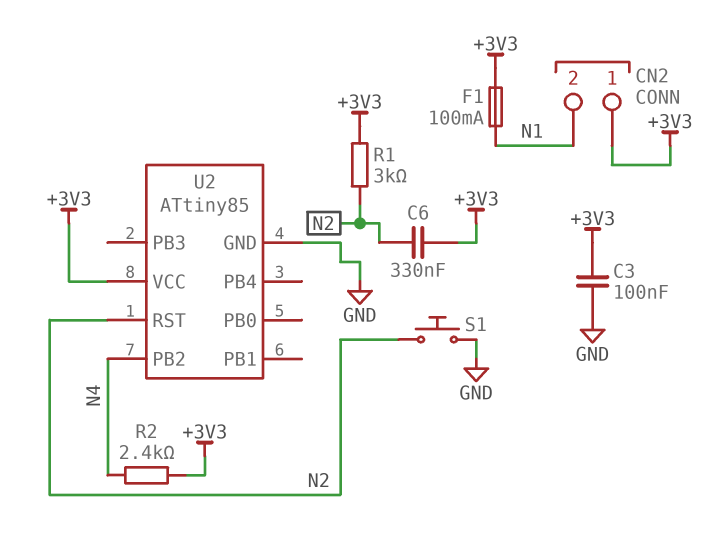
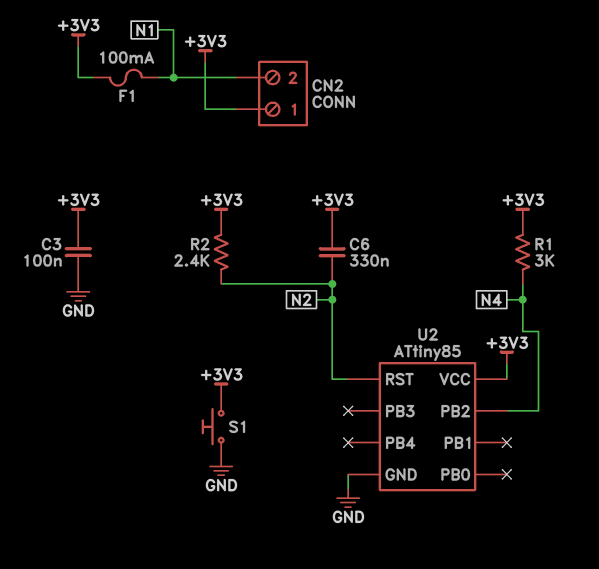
R1: 3k (+3V3, N2) -> 3k (+3V3, N4)
R2: 2.4k (+3V3, N4) -> 2.4k (+3V3, N2)
S1: button (GND, N2) -> button (+3V3, GND)

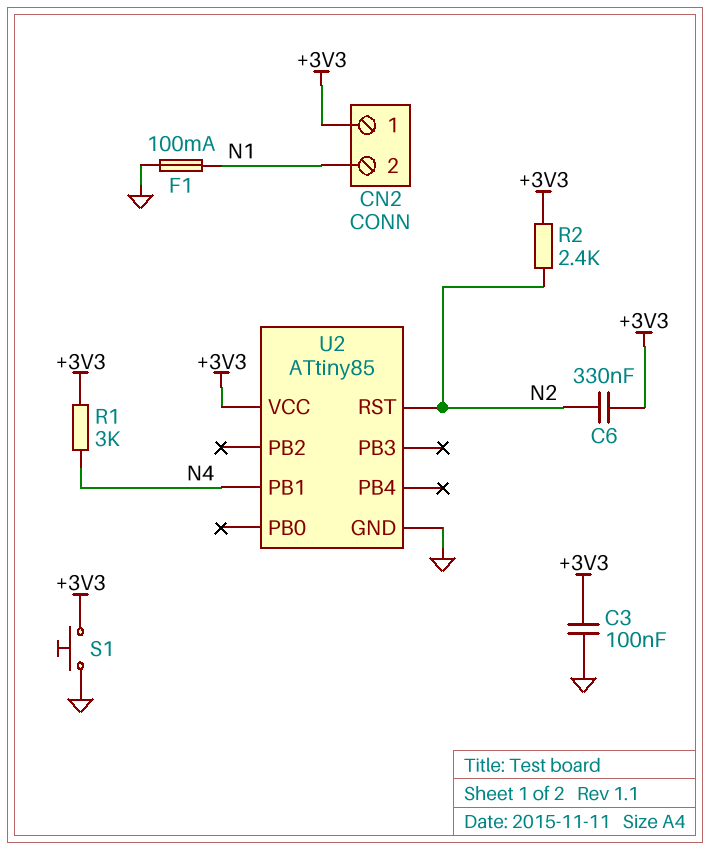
F1: 100mA (+3V3, N1) -> 100mA (GND, N1)
U2 pin PB1: none -> N4
U2 pin PB2: N4 -> none

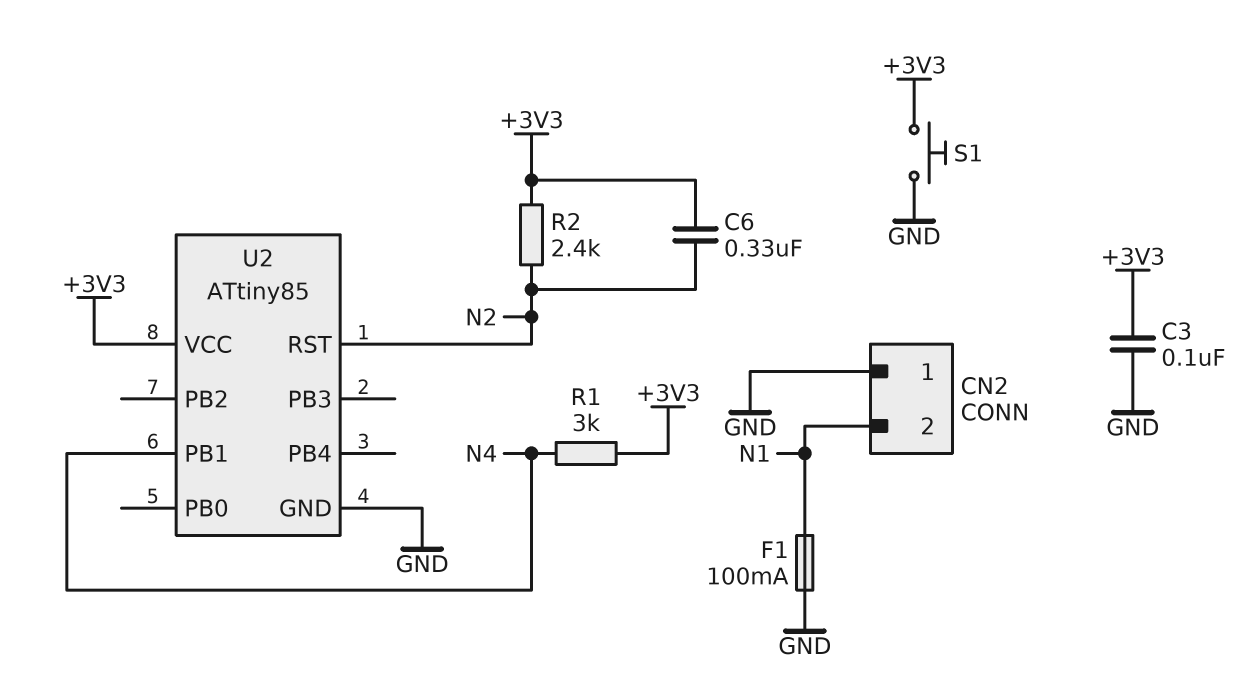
CN2 pin 1: +3V3 -> GND

